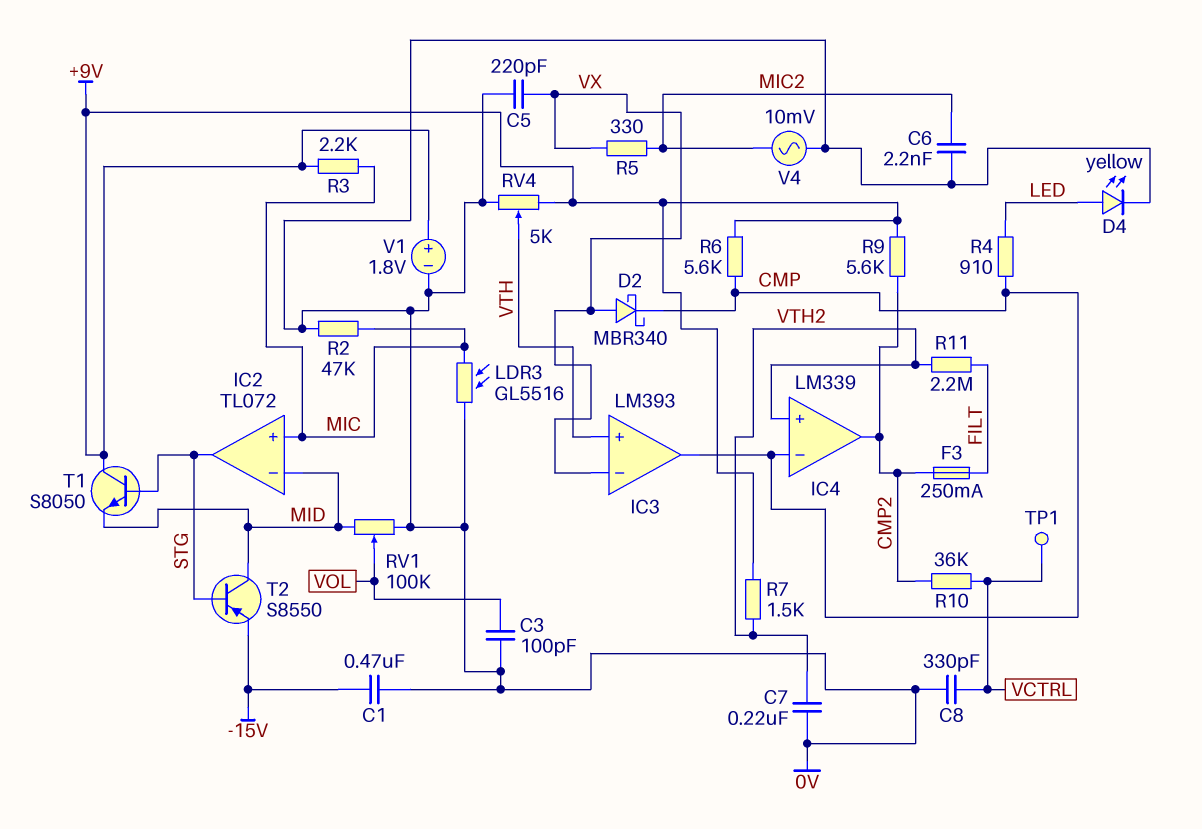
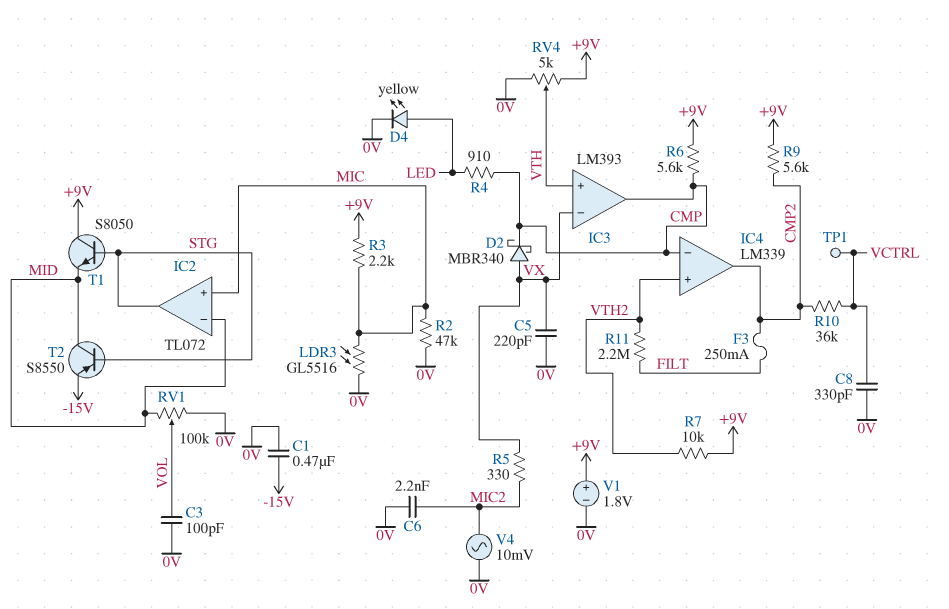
C7: 220nF (0V, VTH2) -> none
R7: 1.5k (+9V, VTH2) -> 10k (+9V, VTH2)

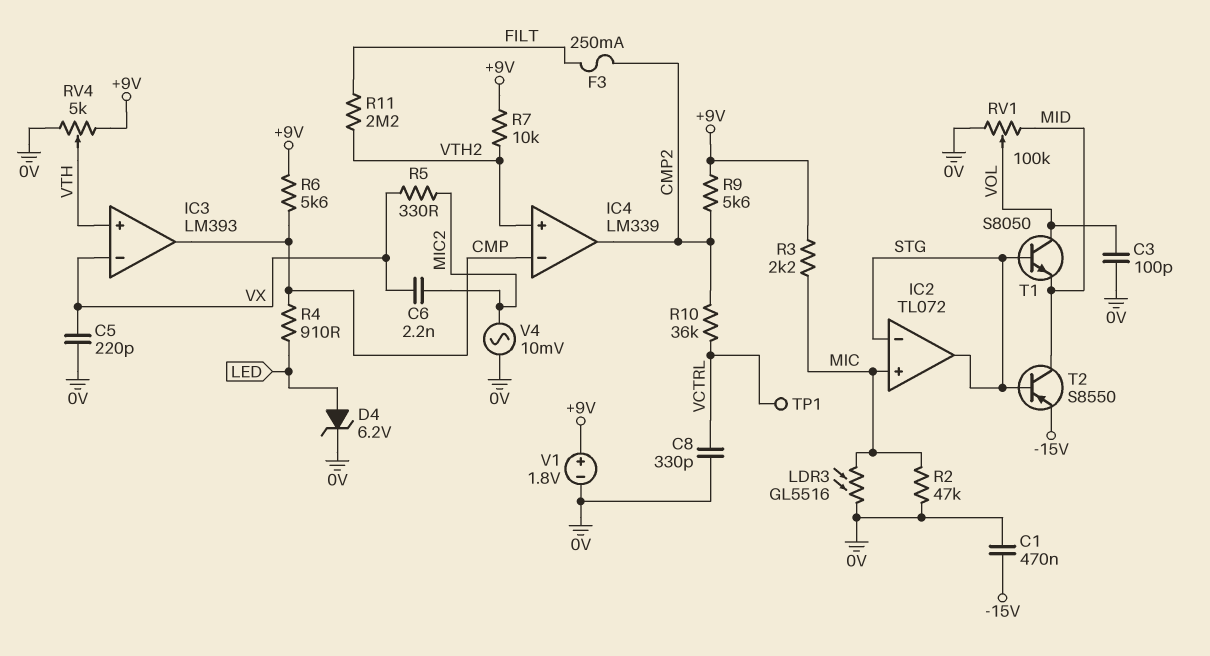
C6: 2.2nF (0V, MIC2) -> 2.2nF (MIC2, VX)
D2: schottky MBR340 (A VX, K CMP) -> none
D4: LED yellow (A LED, K 0V) -> zener 6.2V (A LED, K 0V)
IC2 pin in-: MID -> STG
T1: NPN S8050 (B STG, C +9V, E MID) -> NPN S8050 (B STG, C VOL, E MID)

